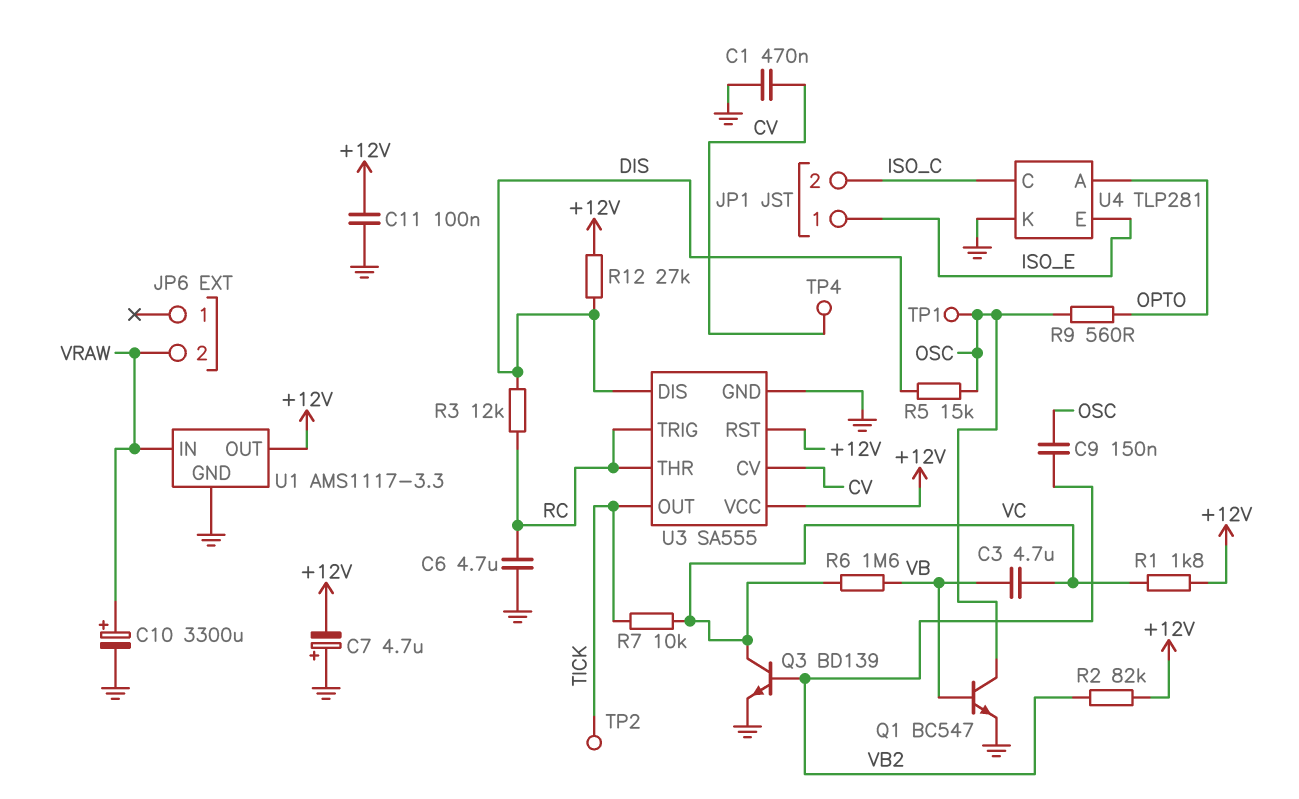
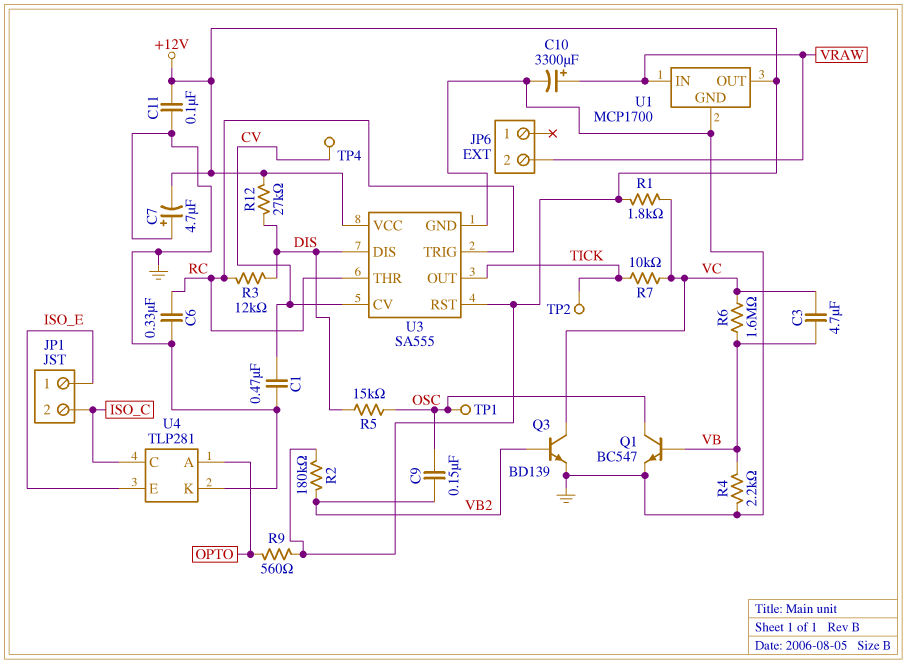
C6: 4.7uF (GND, RC) -> 330nF (GND, RC)
R2: 82k (+12V, VB2) -> 180k (+12V, VB2)
R4: none -> 2.2k (GND, VB)
R9: 560 (OPTO, OSC) -> 560 (+12V, OPTO)
U1: AMS1117-3.3 -> MCP1700

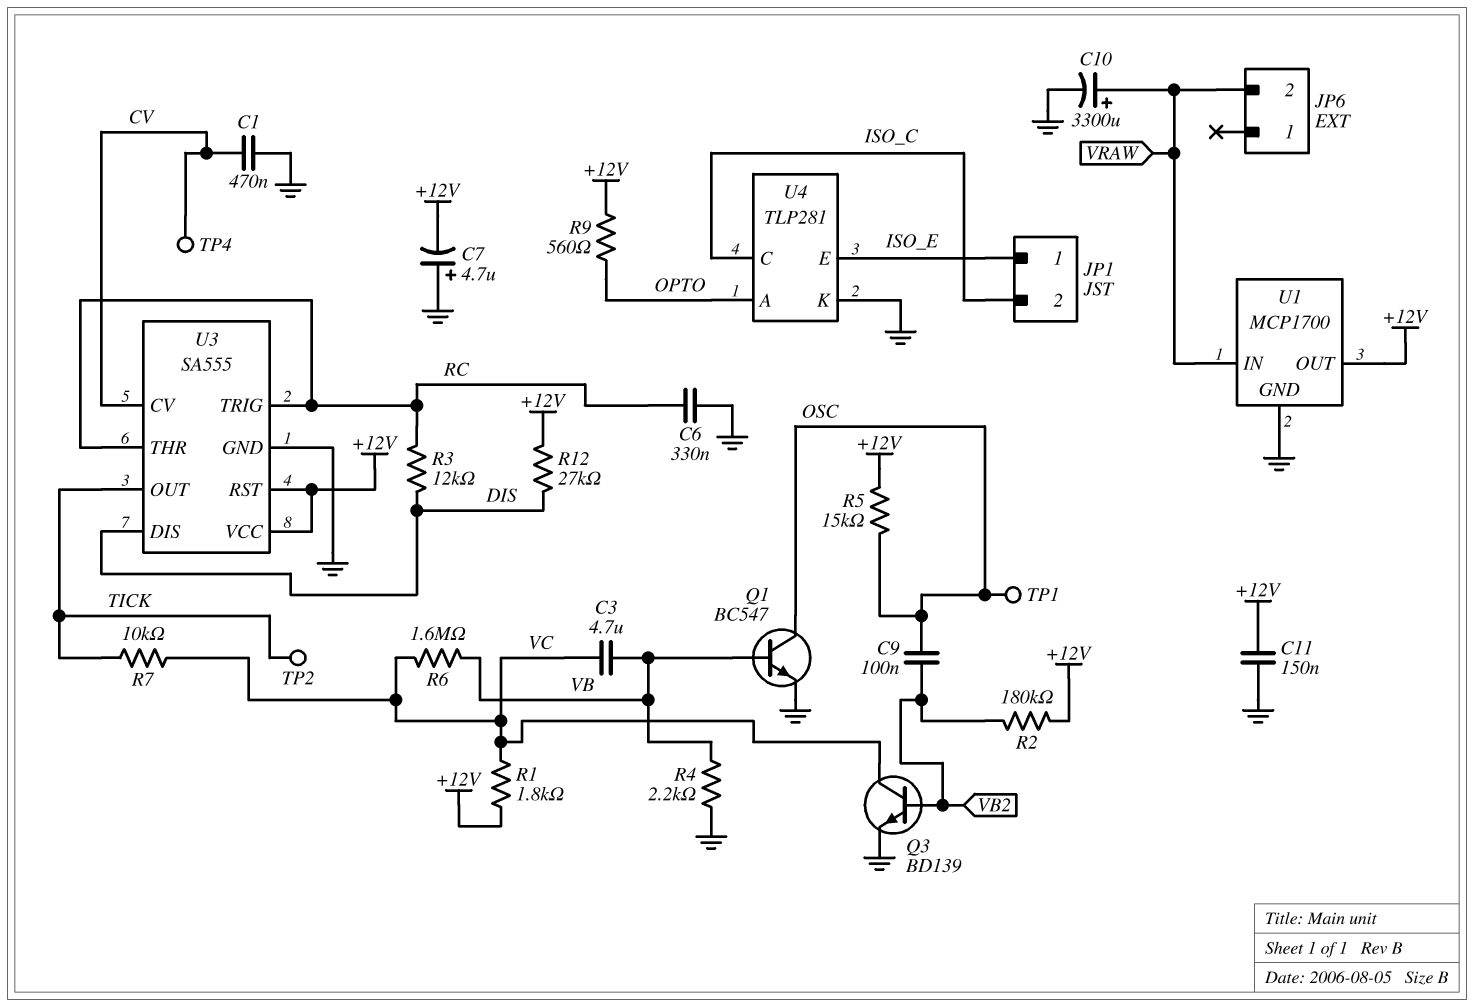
C9: 150nF (OSC, VB2) -> 100nF (OSC, VB2)
C11: 100nF (+12V, GND) -> 150nF (+12V, GND)
R5: 15k (DIS, OSC) -> 15k (+12V, OSC)

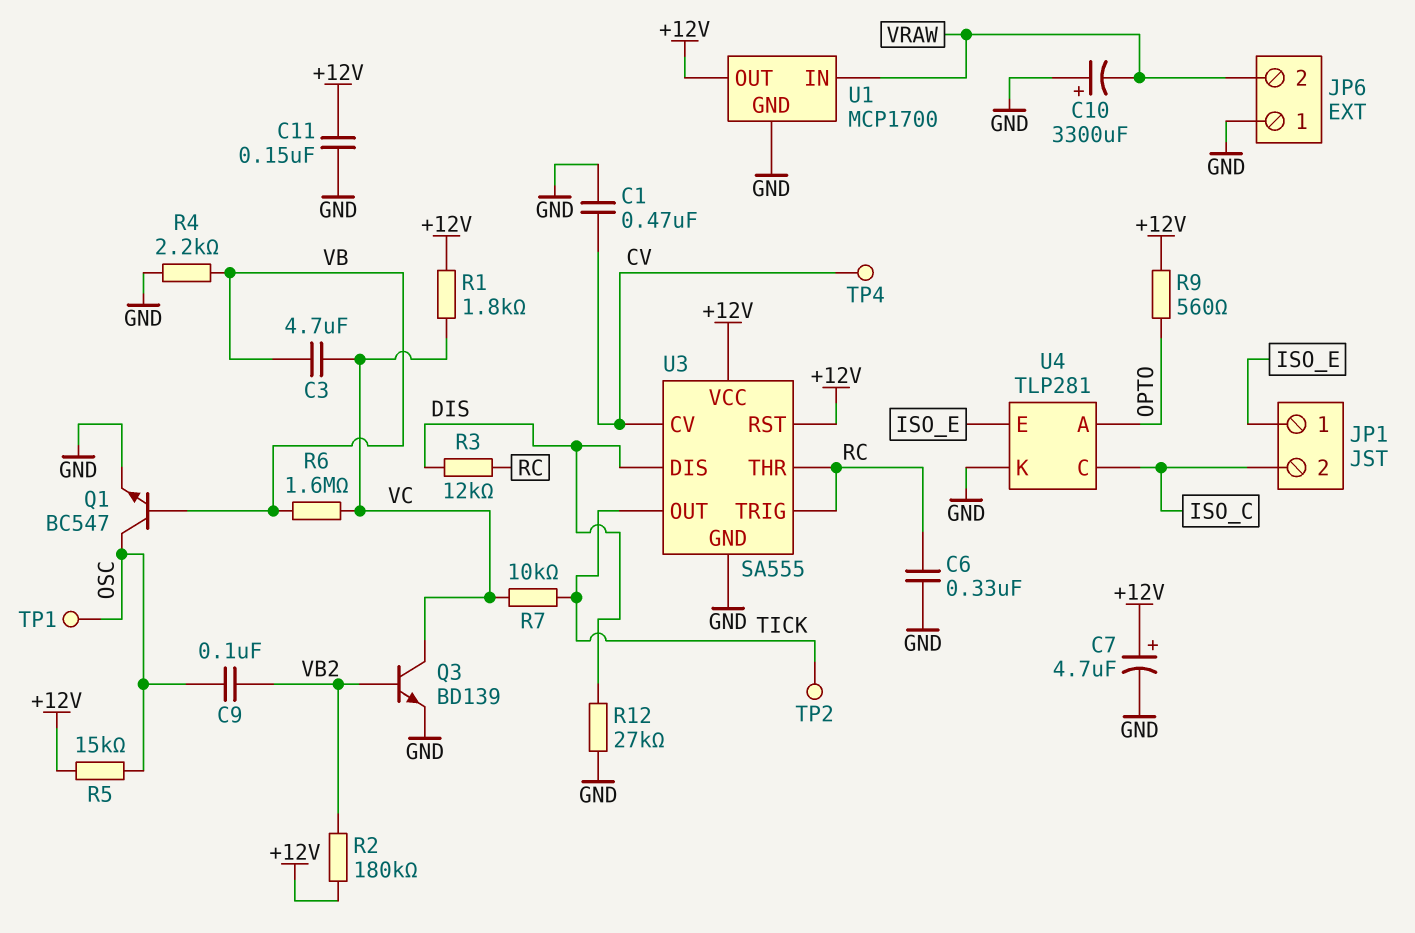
C7: 4.7uF (plus GND, minus +12V) -> 4.7uF (plus +12V, minus GND)
C10: 3300uF (plus VRAW, minus GND) -> 3300uF (plus GND, minus VRAW)
JP6 pin 1: none -> GND
R12: 27k (+12V, DIS) -> 27k (DIS, GND)

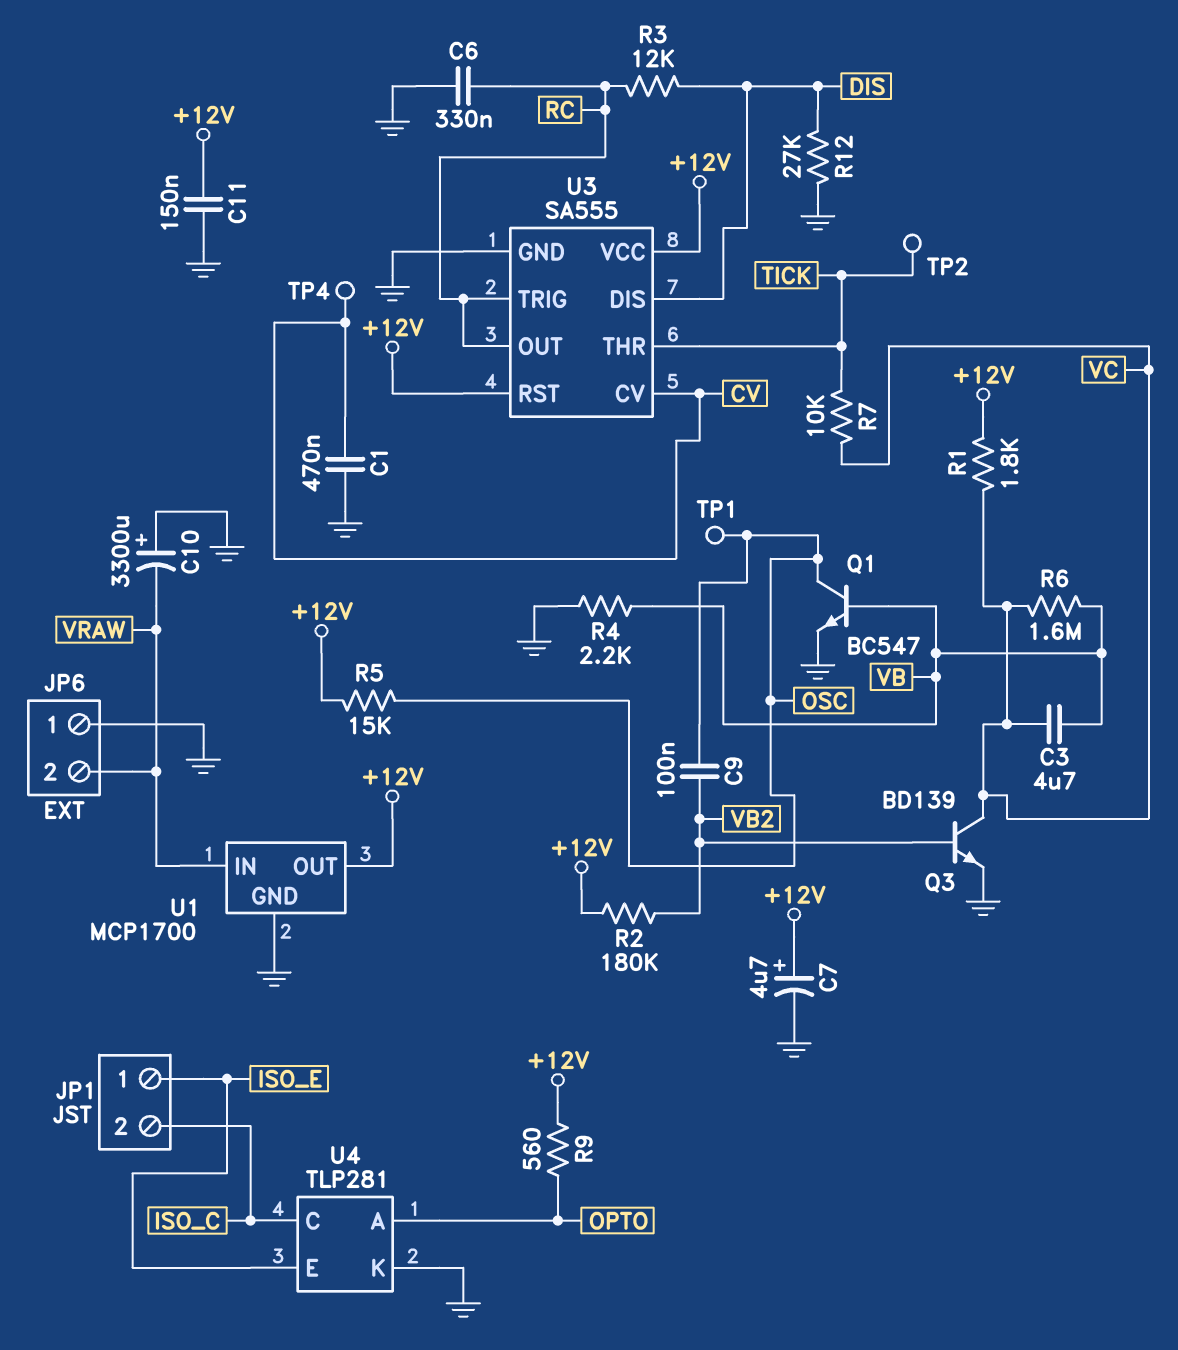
U3 pin OUT: TICK -> RC
U3 pin THR: RC -> TICK

